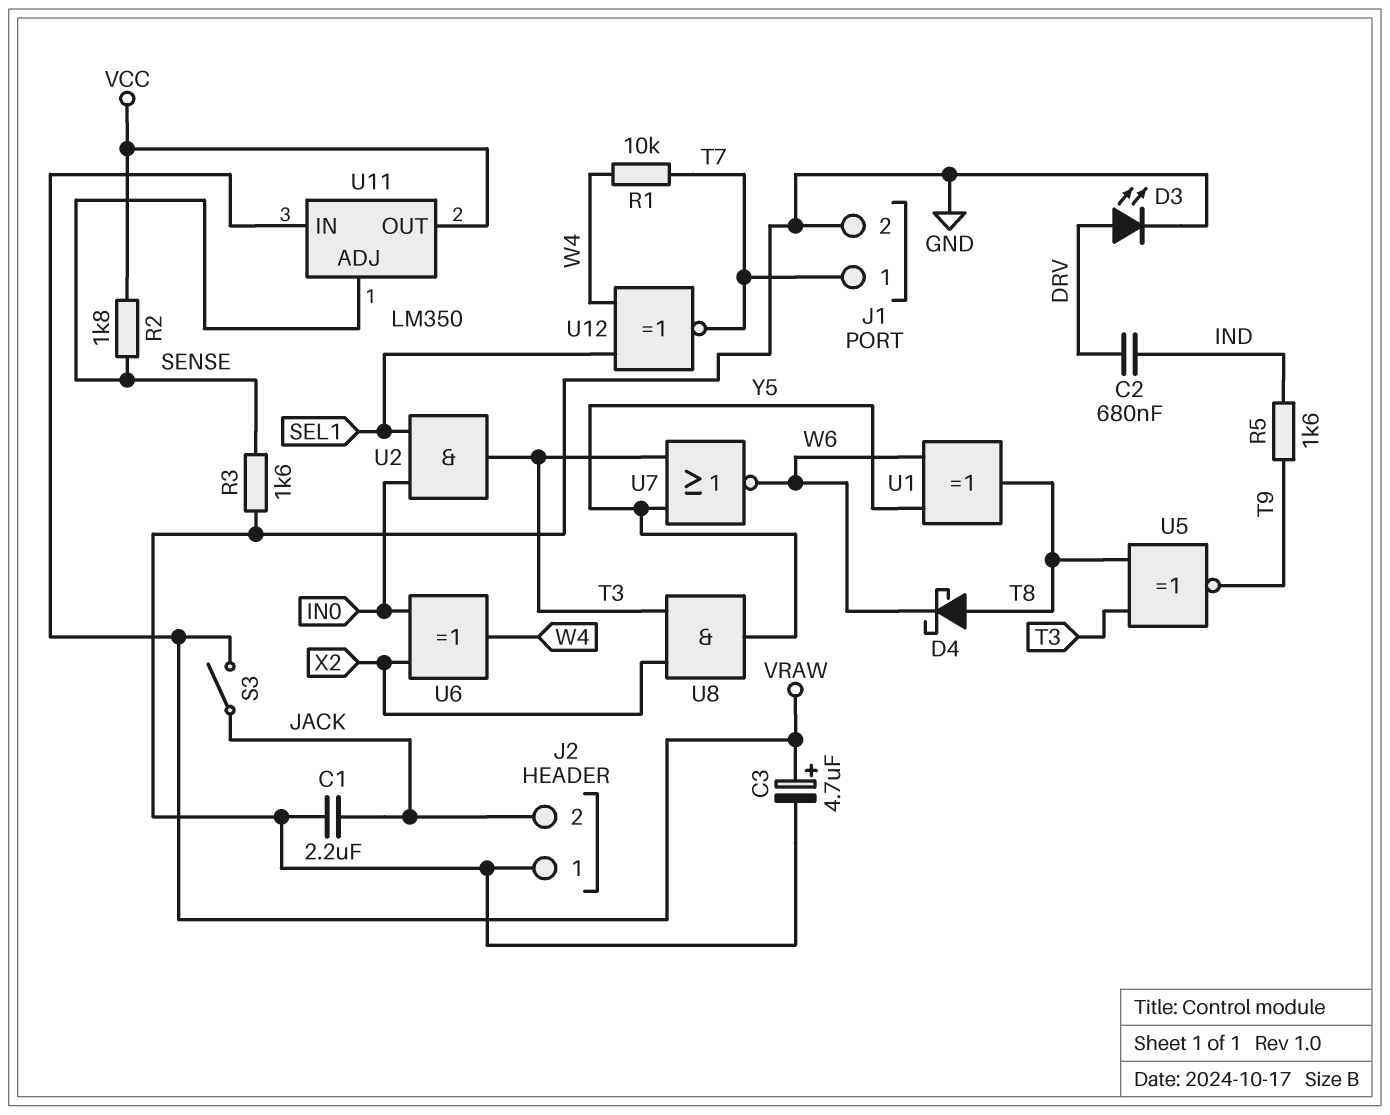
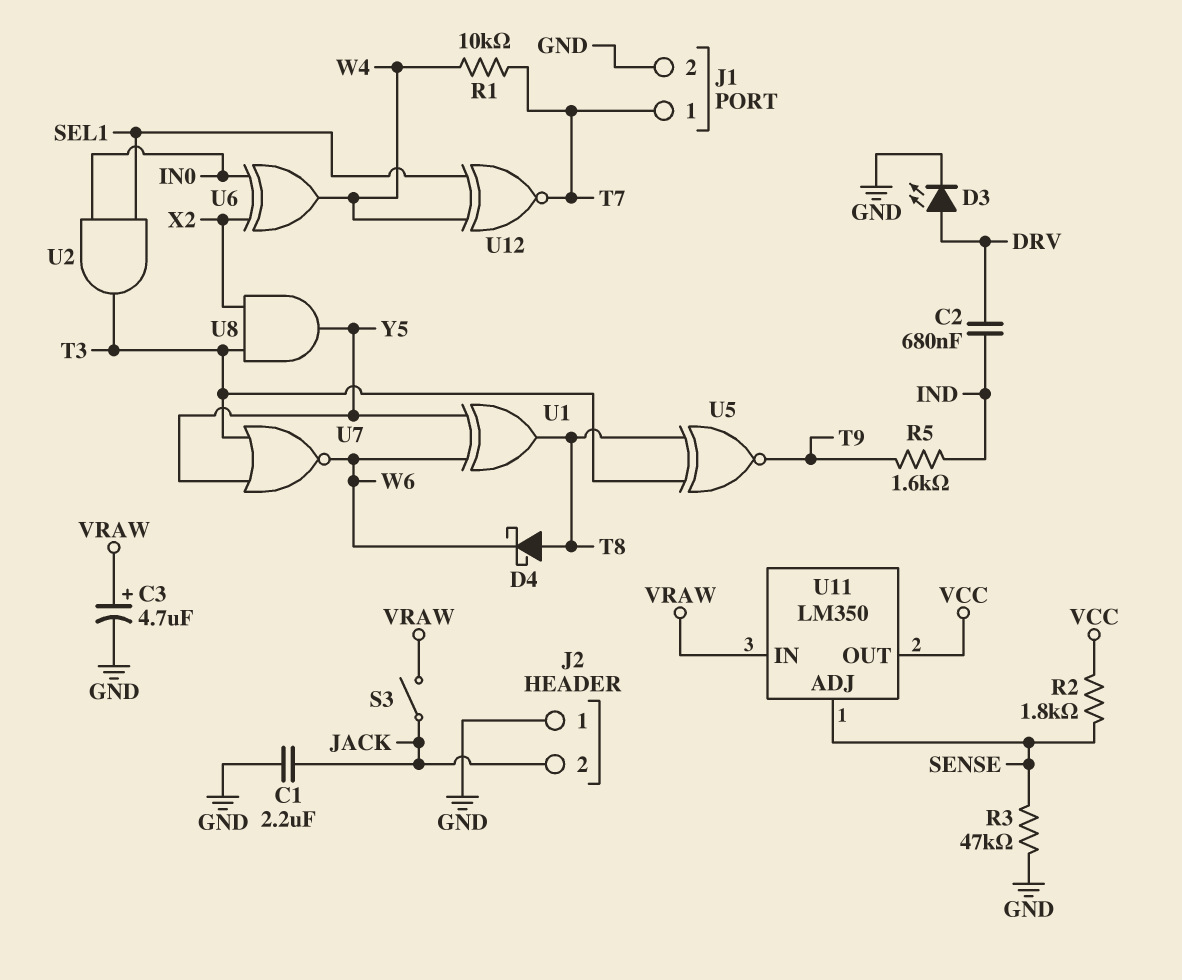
R3: 1.6k (GND, SENSE) -> 47k (GND, SENSE)

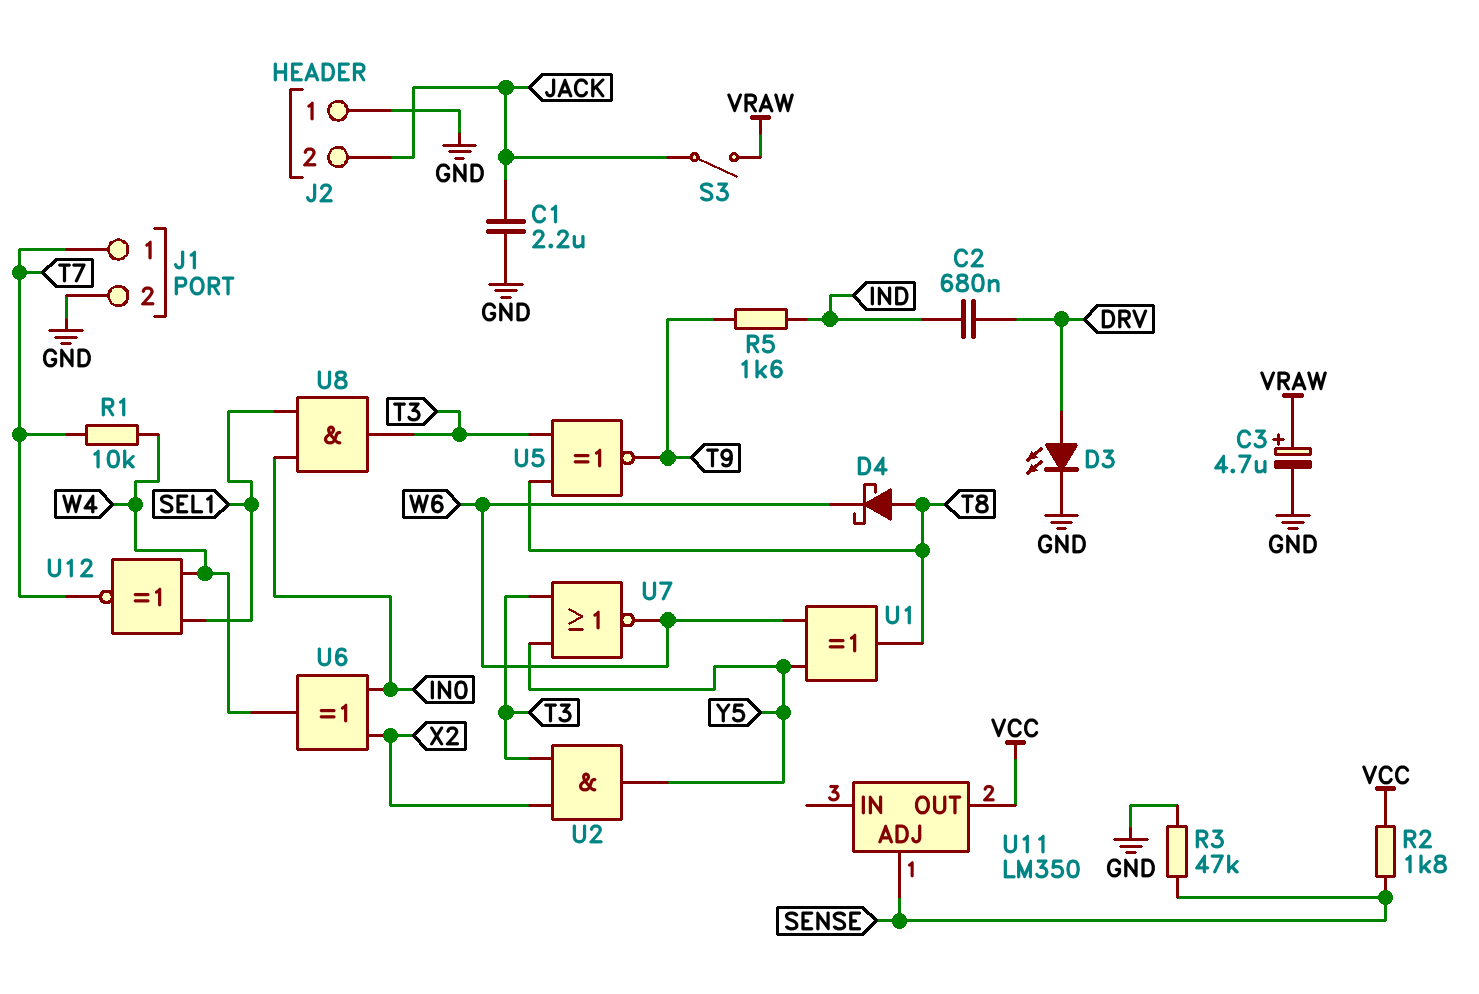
U2: AND (in IN0, in SEL1, out T3) -> AND (in T3, in X2, out Y5)
U8: AND (in T3, in X2, out Y5) -> AND (in IN0, in SEL1, out T3)
U11 pin IN: VRAW -> none

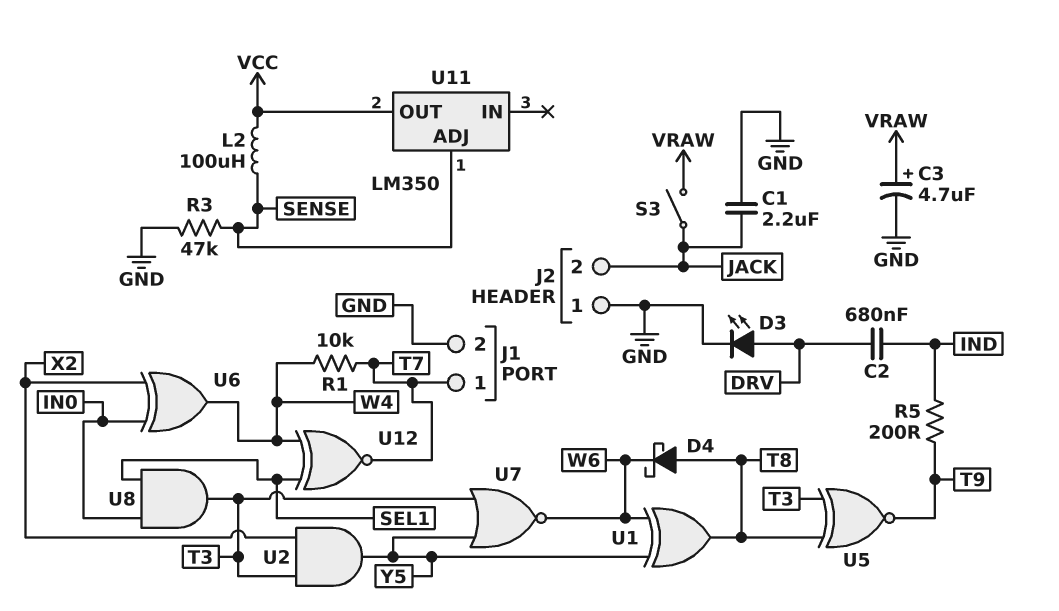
L2: none -> 100uH (SENSE, VCC)
R2: 1.8k (SENSE, VCC) -> none
R5: 1.6k (IND, T9) -> 200 (IND, T9)

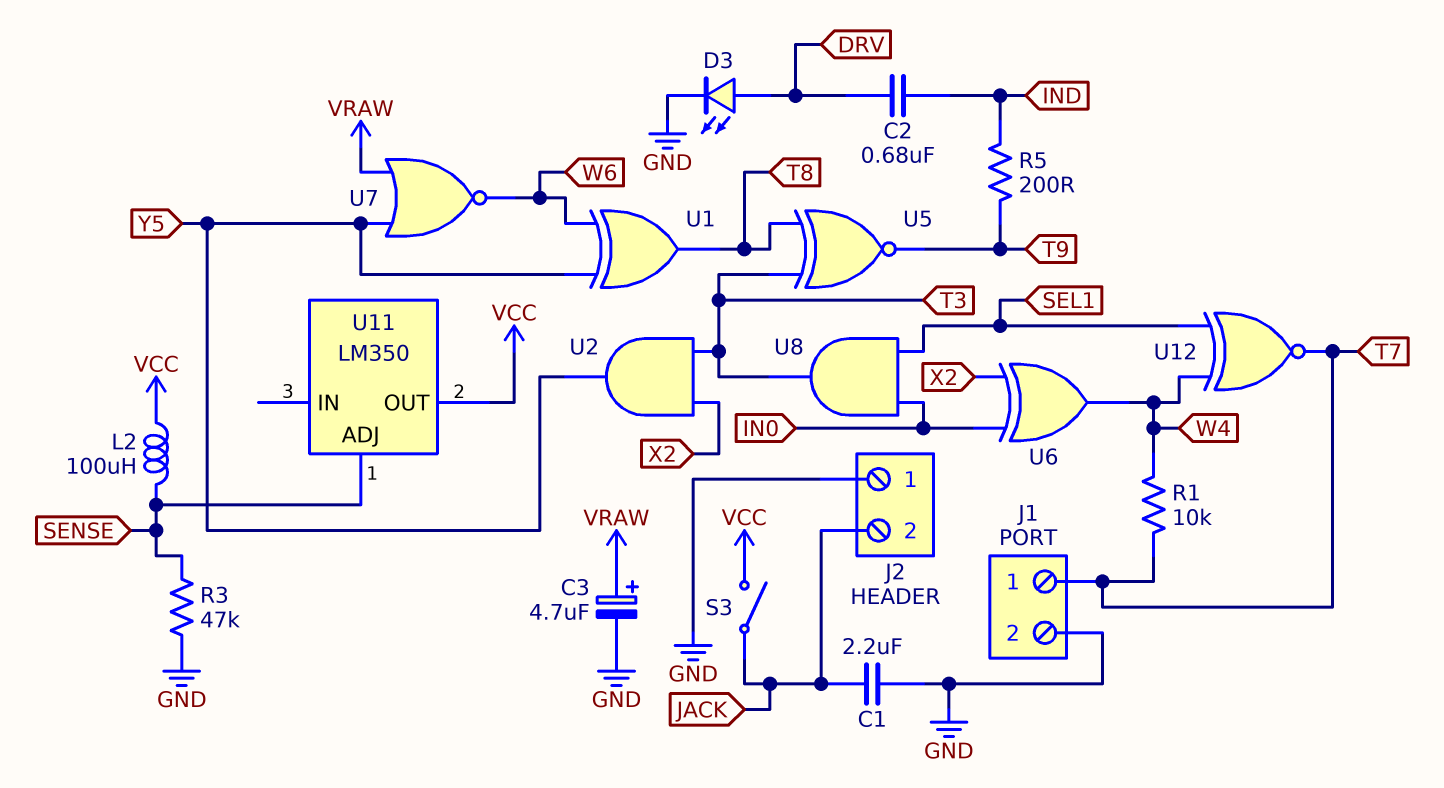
D4: schottky (A T8, K W6) -> none
S3: switch (JACK, VRAW) -> switch (JACK, VCC)
U7: NOR (in T3, in Y5, out W6) -> NOR (in VRAW, in Y5, out W6)

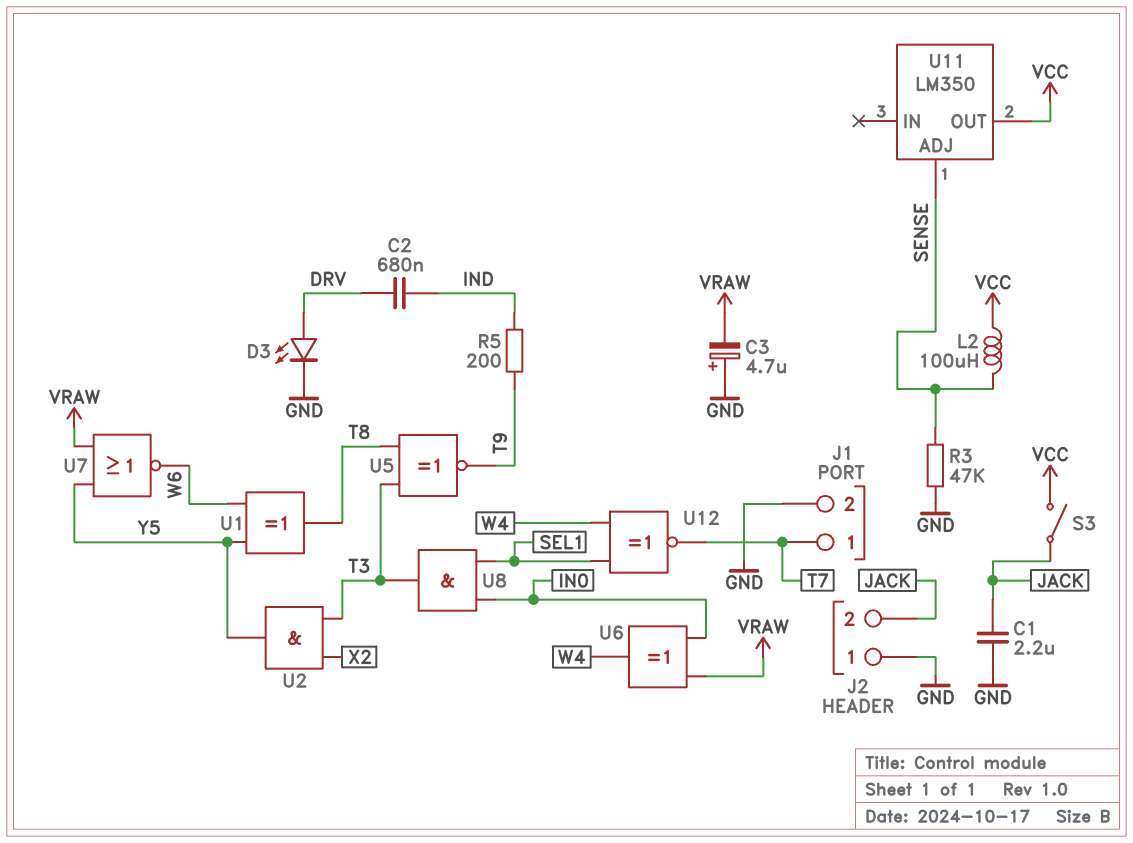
C3: 4.7uF (plus VRAW, minus GND) -> 4.7uF (plus GND, minus VRAW)
R1: 10k (T7, W4) -> none
U6: XOR (in IN0, in X2, out W4) -> XOR (in IN0, in VRAW, out W4)

